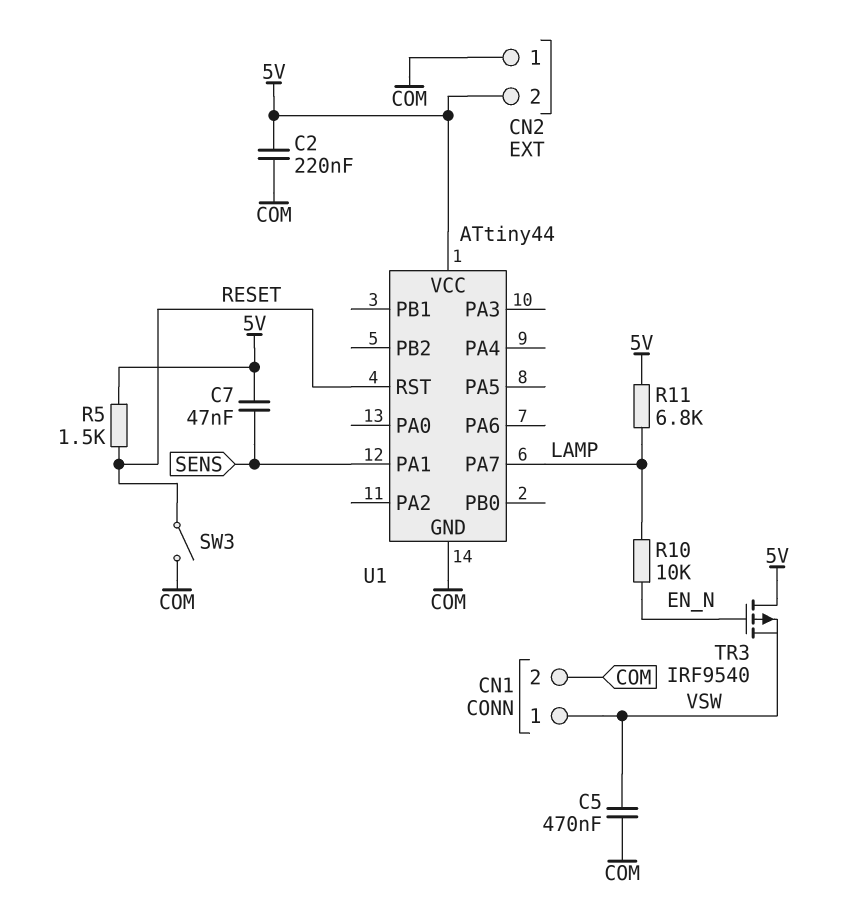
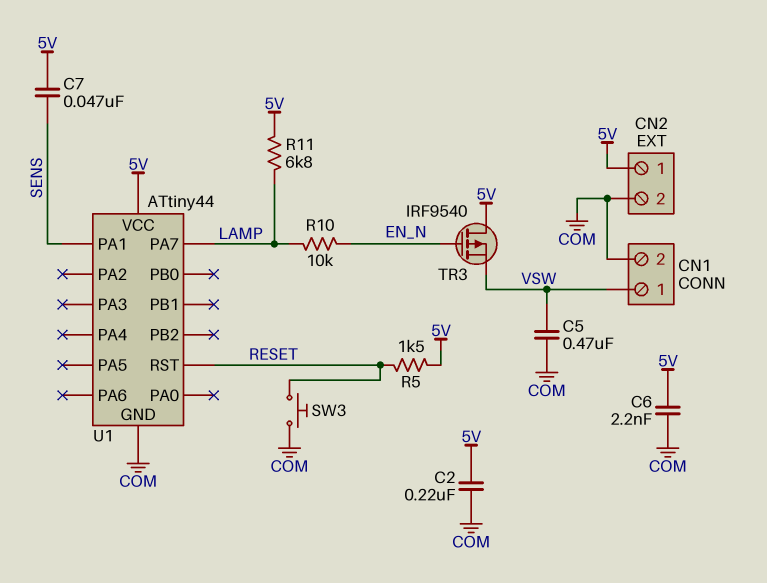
C6: none -> 2.2nF (5V, COM)
CN2 pin 1: COM -> 5V
CN2 pin 2: 5V -> COM
SW3: switch (COM, RESET) -> button (COM, RESET)

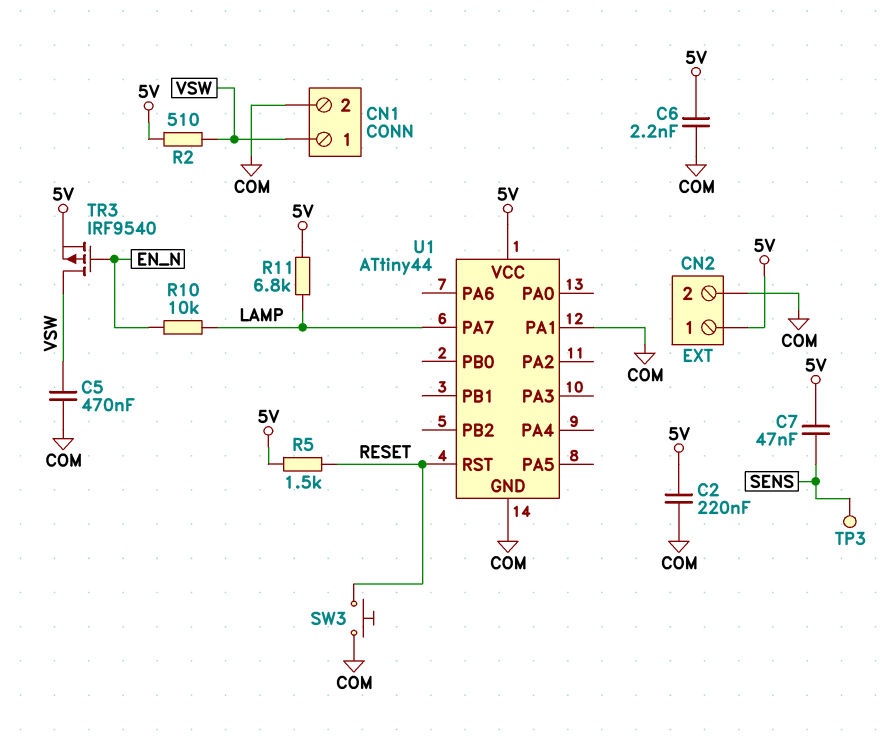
R2: none -> 510 (5V, VSW)
TP3: none -> test point (SENS)
TR3: PMOS IRF9540 (G EN_N, D 5V, S VSW) -> PMOS IRF9540 (G EN_N, D VSW, S 5V)
U1 pin PA1: SENS -> COM

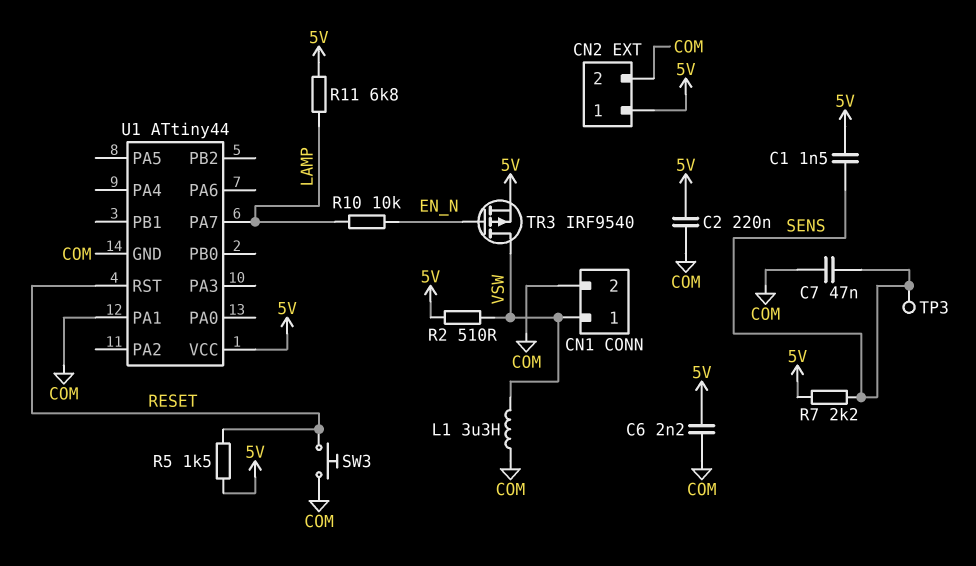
C1: none -> 1.5nF (5V, SENS)
C5: 470nF (COM, VSW) -> none
C7: 47nF (5V, SENS) -> 47nF (COM, SENS)
L1: none -> 3.3uH (COM, VSW)
R7: none -> 2.2k (5V, SENS)

